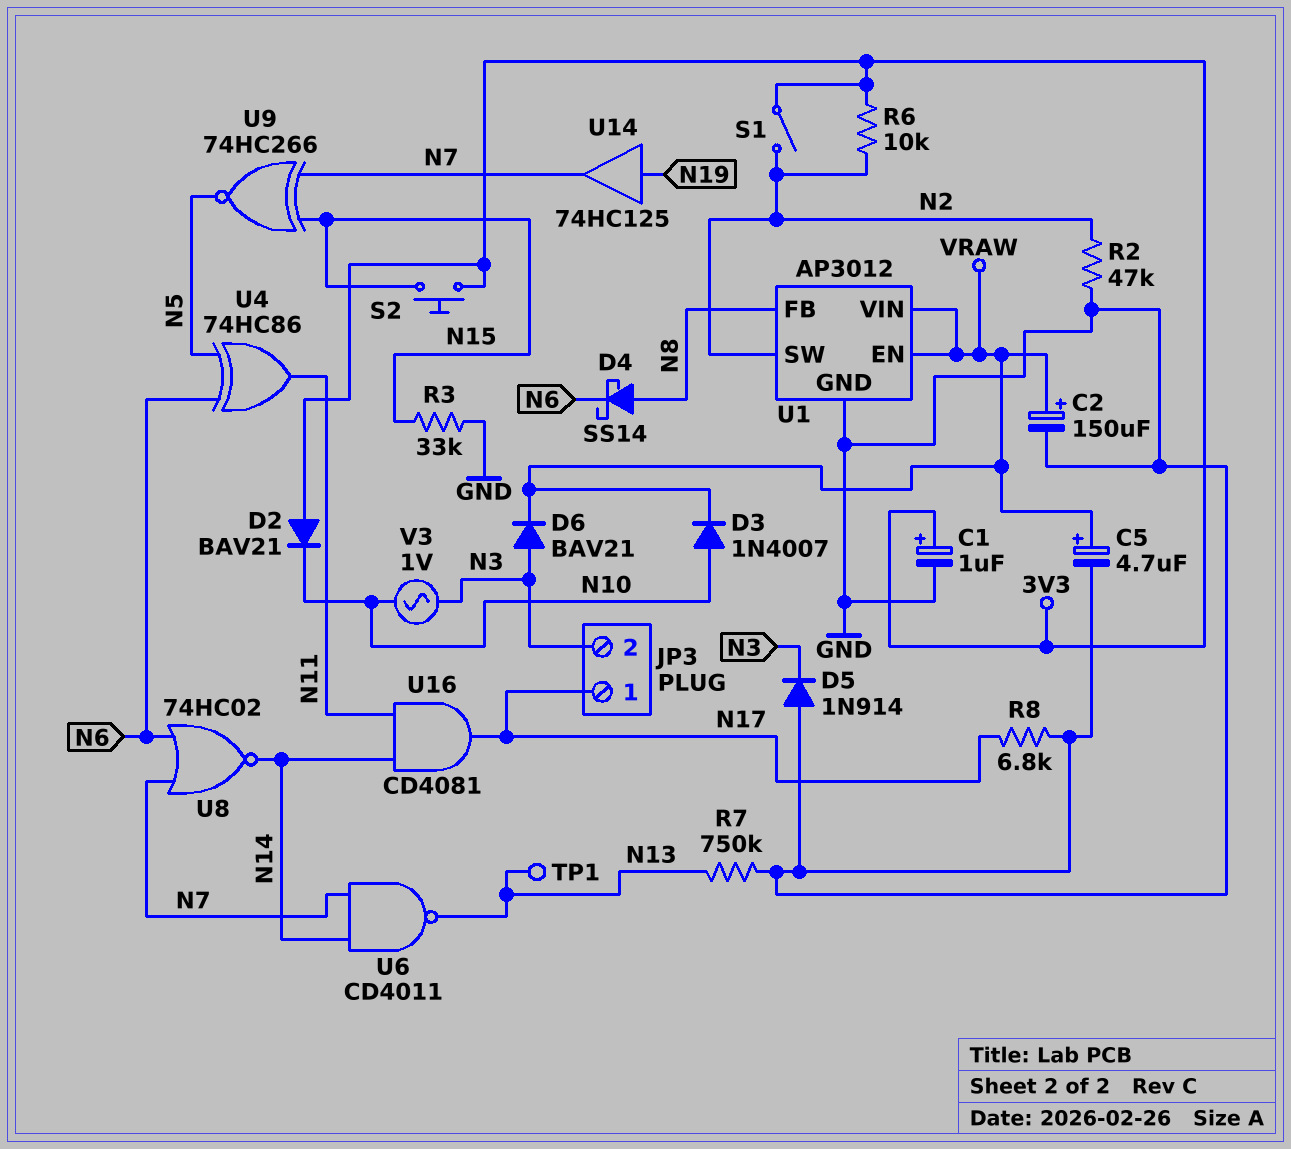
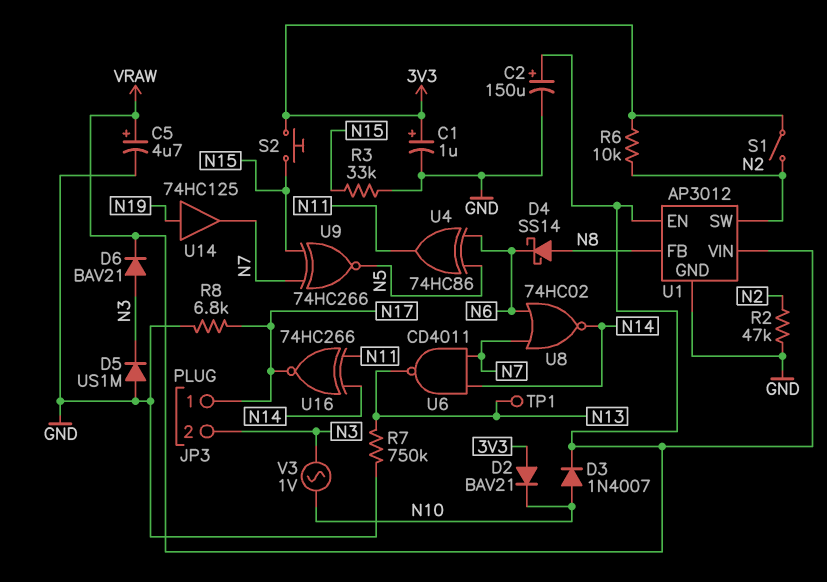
D5: diode 1N914 (A GND, K N3) -> diode US1M (A GND, K N3)
U16: AND CD4081 (in N11, in N14, out N17) -> XNOR 74HC266 (in N11, in N14, out N17)

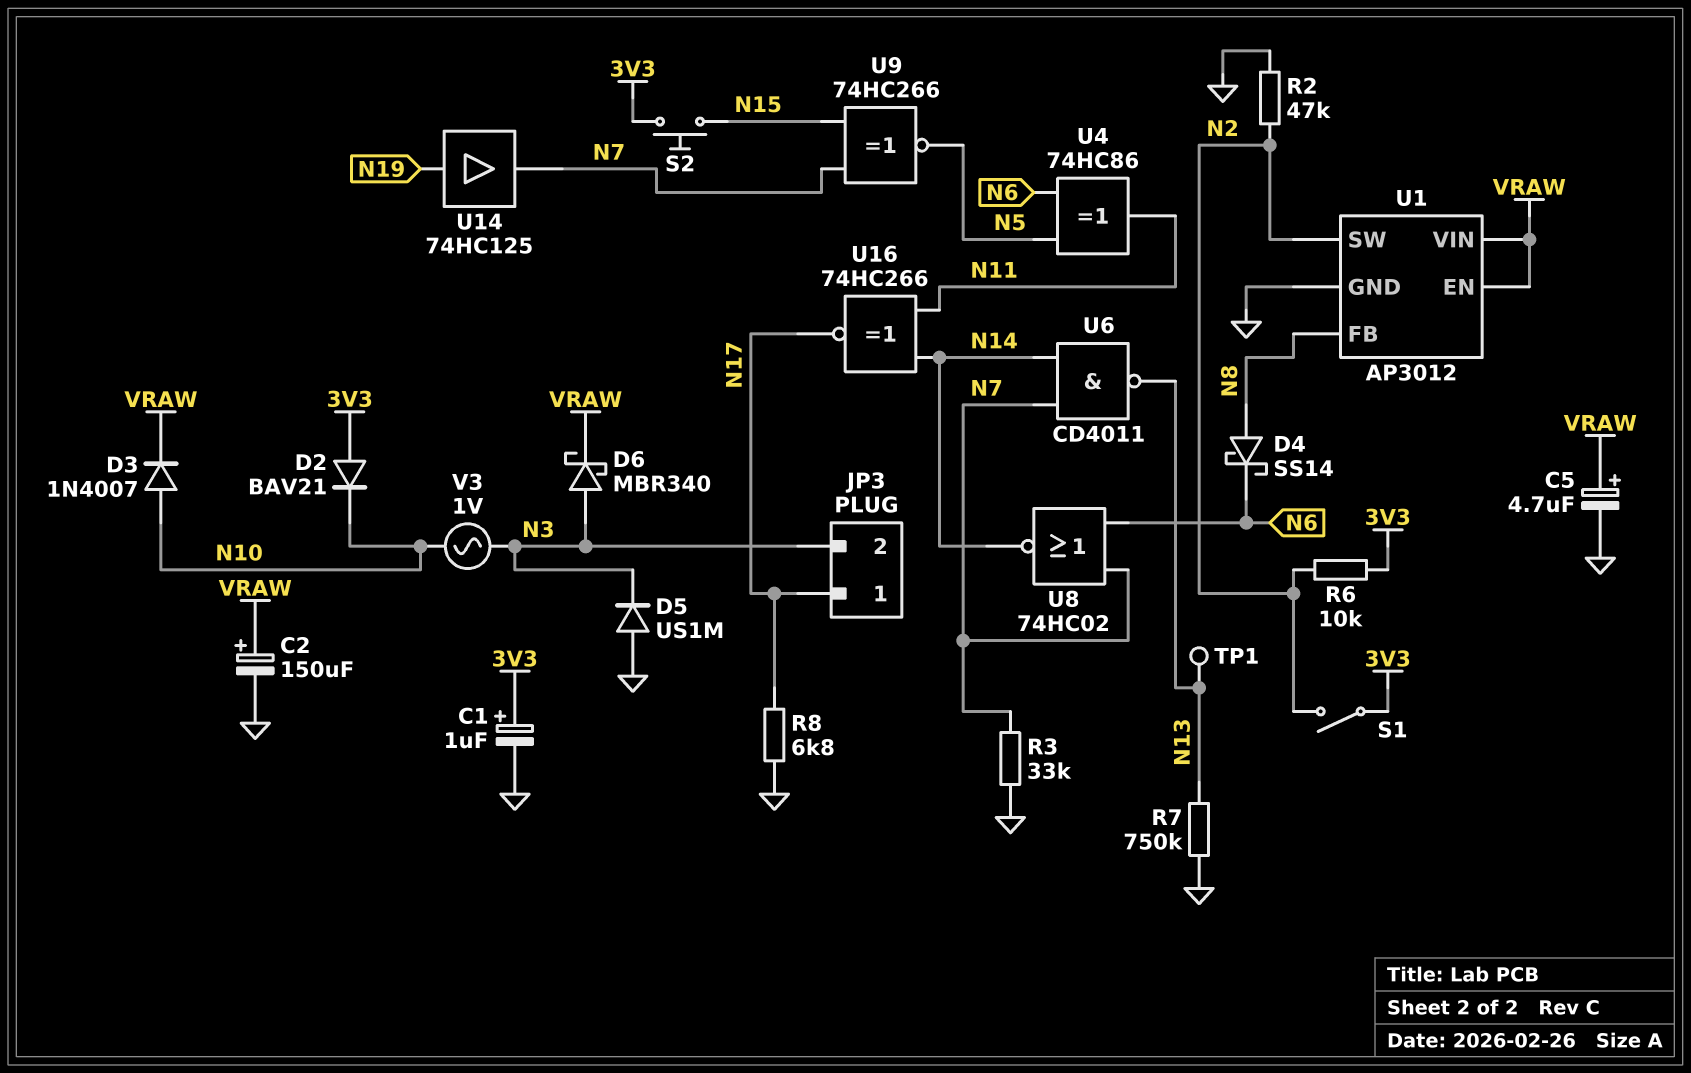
D6: diode BAV21 (A N3, K VRAW) -> schottky MBR340 (A N3, K VRAW)
R3: 33k (GND, N15) -> 33k (GND, N7)

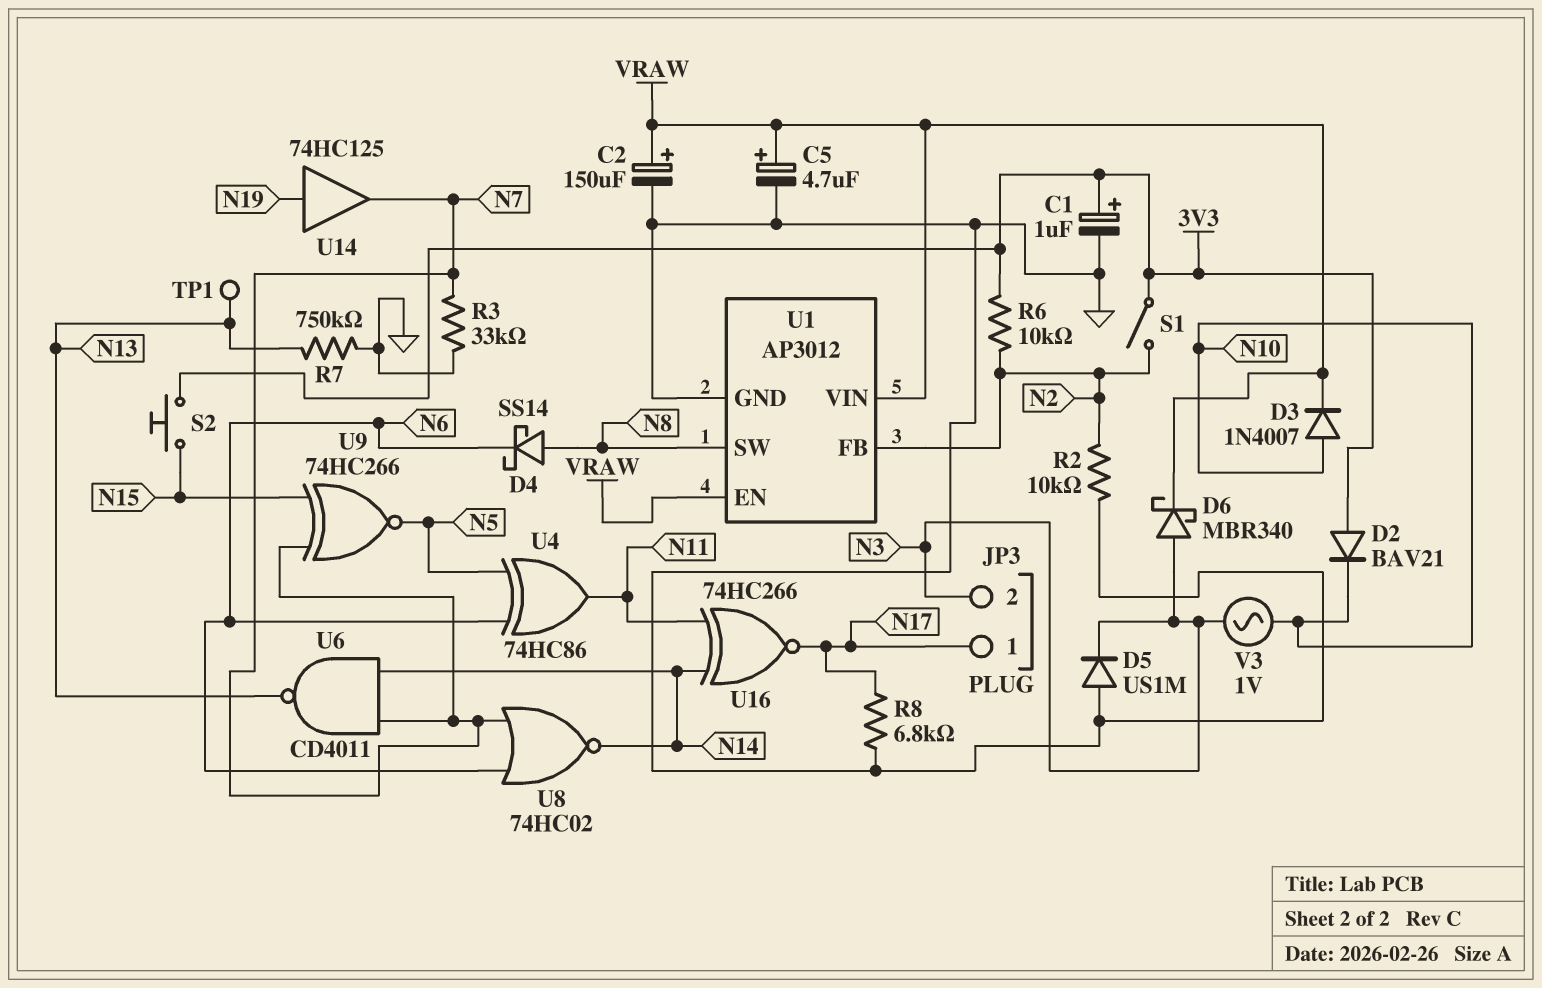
R2: 47k (GND, N2) -> 10k (GND, N2)
U1 pin FB: N8 -> N2
U1 pin SW: N2 -> N8

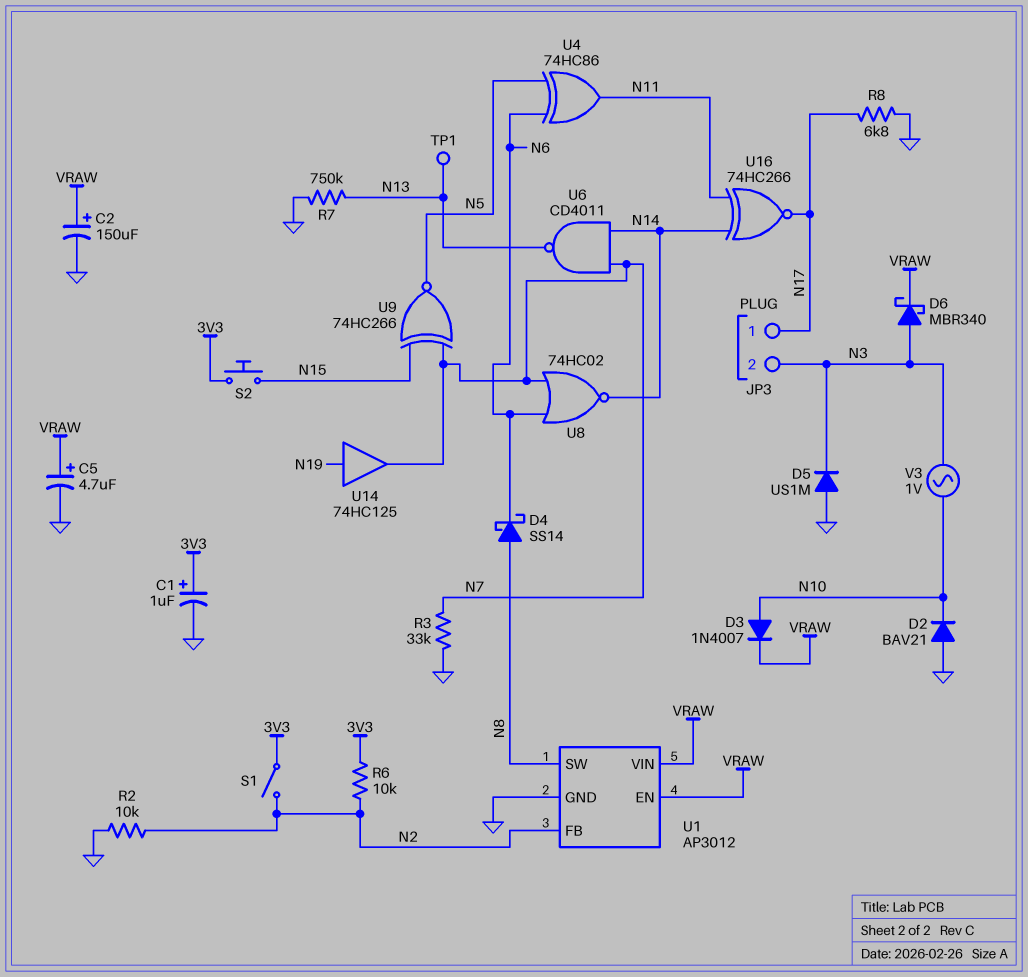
D2: diode BAV21 (A 3V3, K N10) -> diode BAV21 (A GND, K N10)

